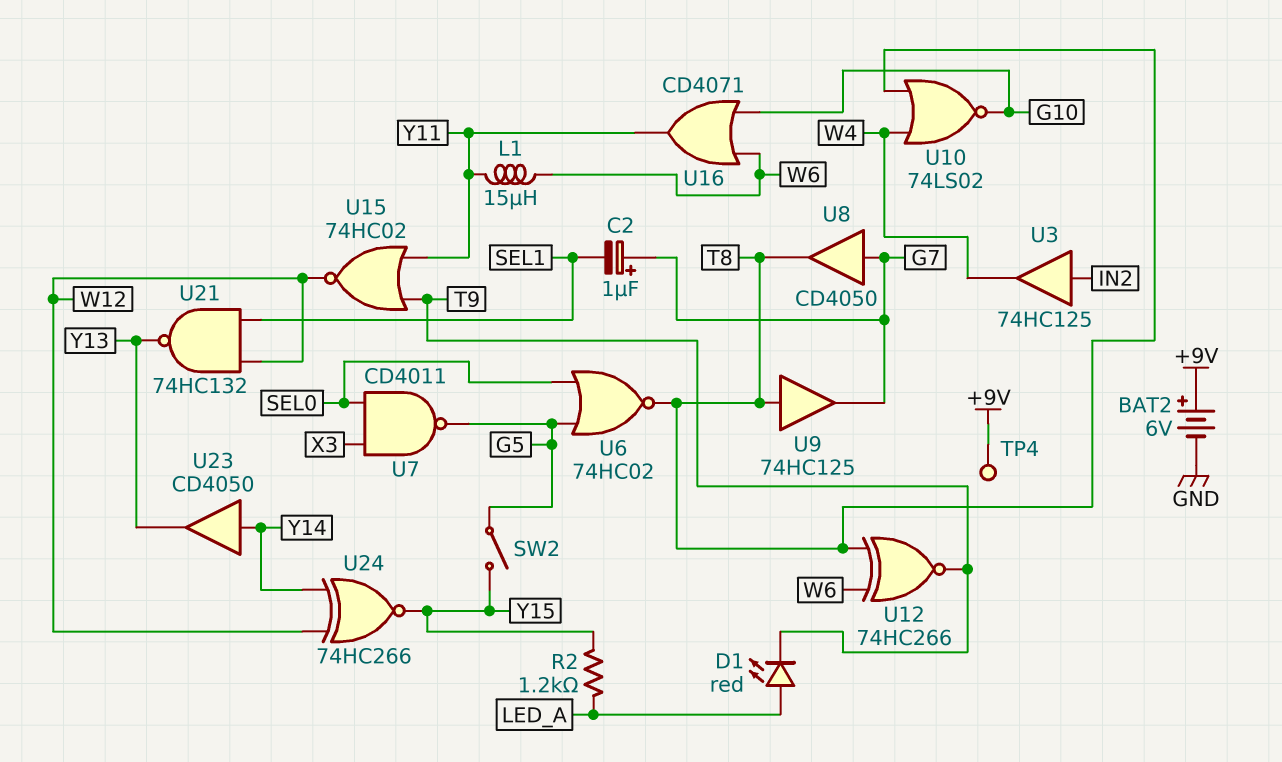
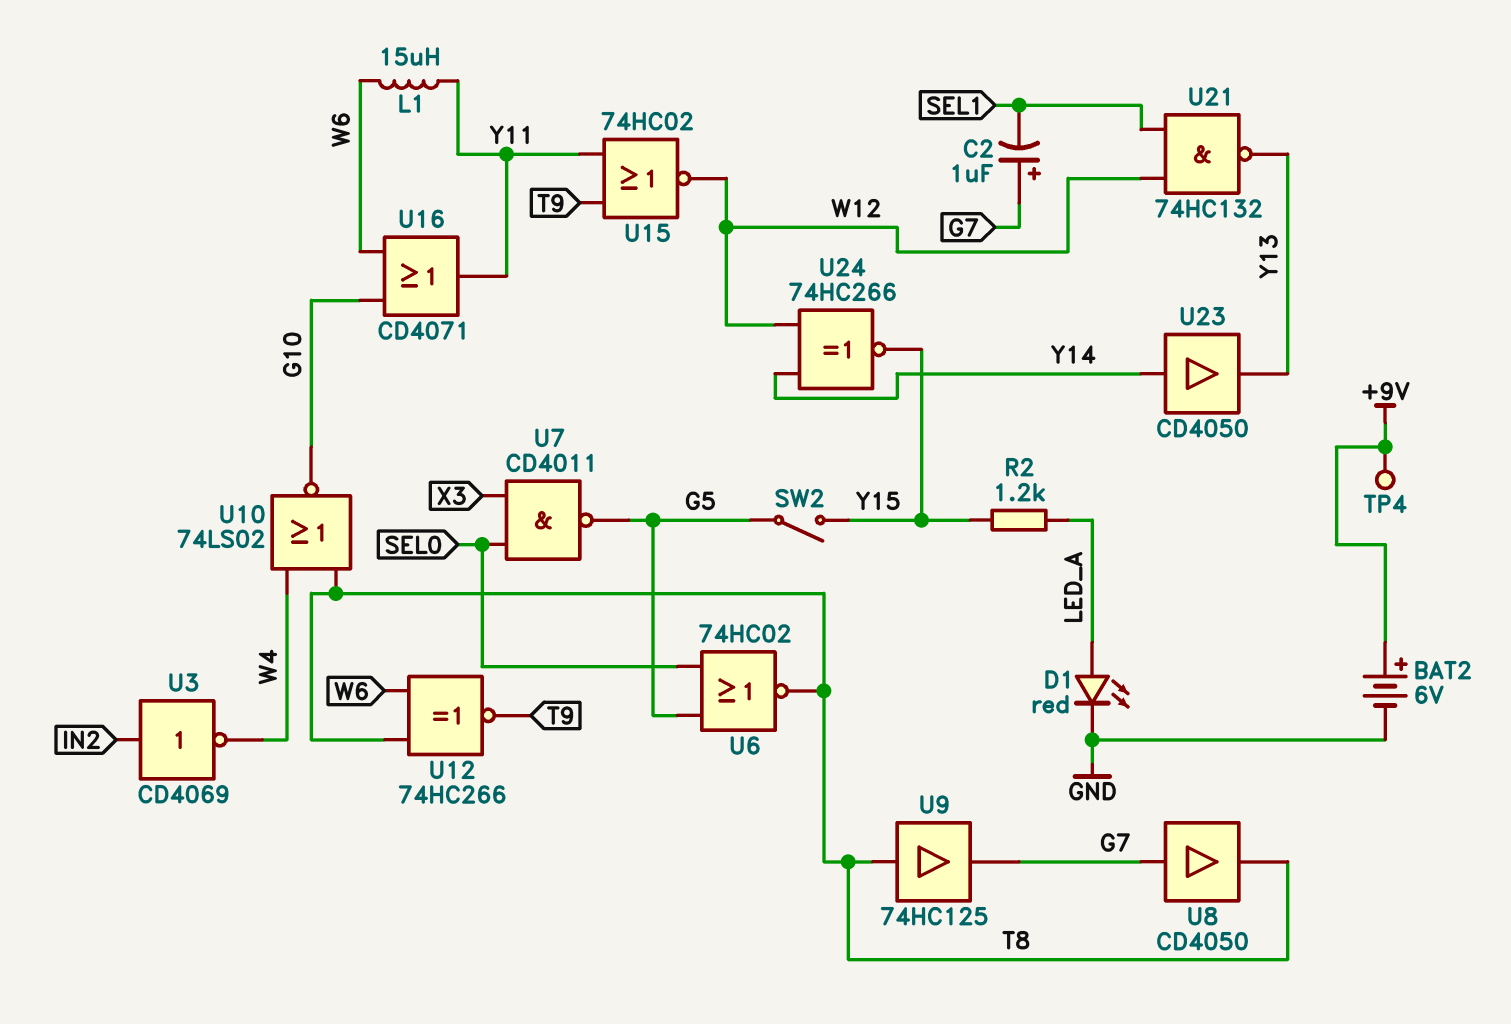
D1: LED red (A LED_A, K T9) -> LED red (A LED_A, K GND)
U3: buffer 74HC125 (in IN2, out W4) -> NOT CD4069 (in IN2, out W4)

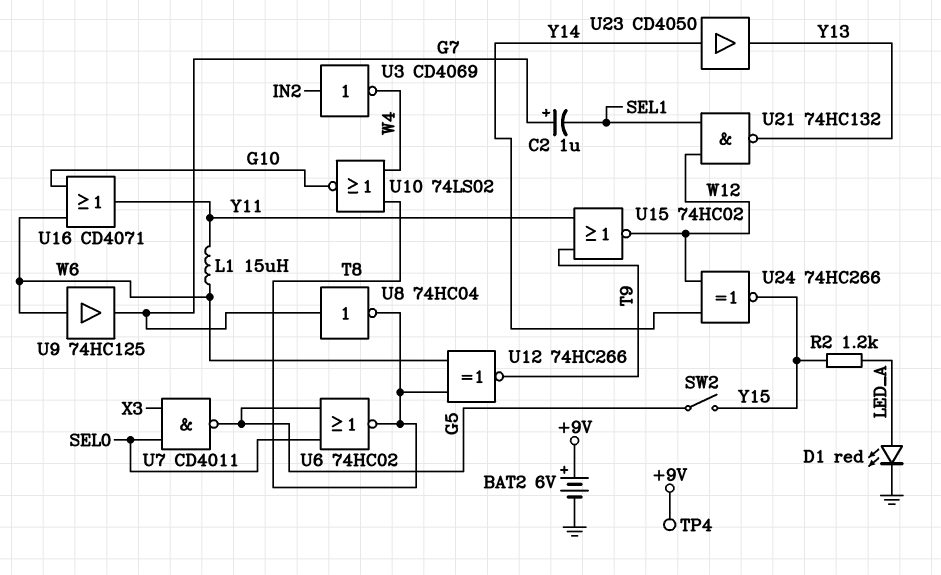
U8: buffer CD4050 (in G7, out T8) -> NOT 74HC04 (in G7, out T8)
U9: buffer 74HC125 (in T8, out G7) -> buffer 74HC125 (in W6, out G7)

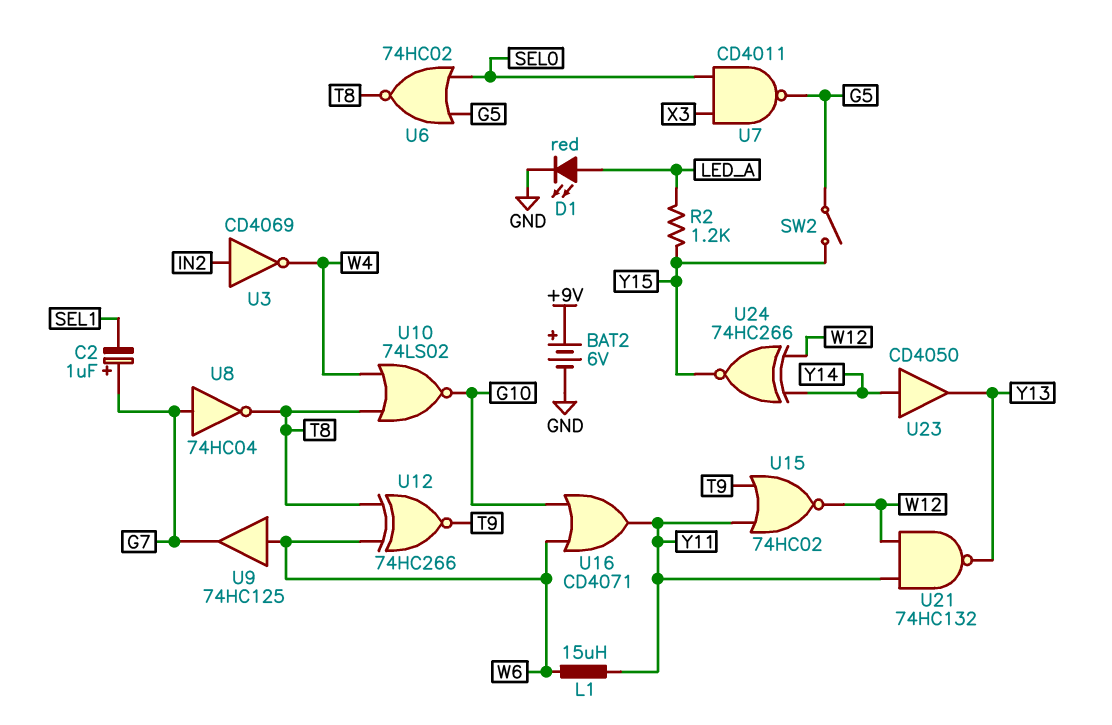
TP4: test point (+9V) -> none
U21: NAND 74HC132 (in SEL1, in W12, out Y13) -> NAND 74HC132 (in W12, in Y11, out Y13)

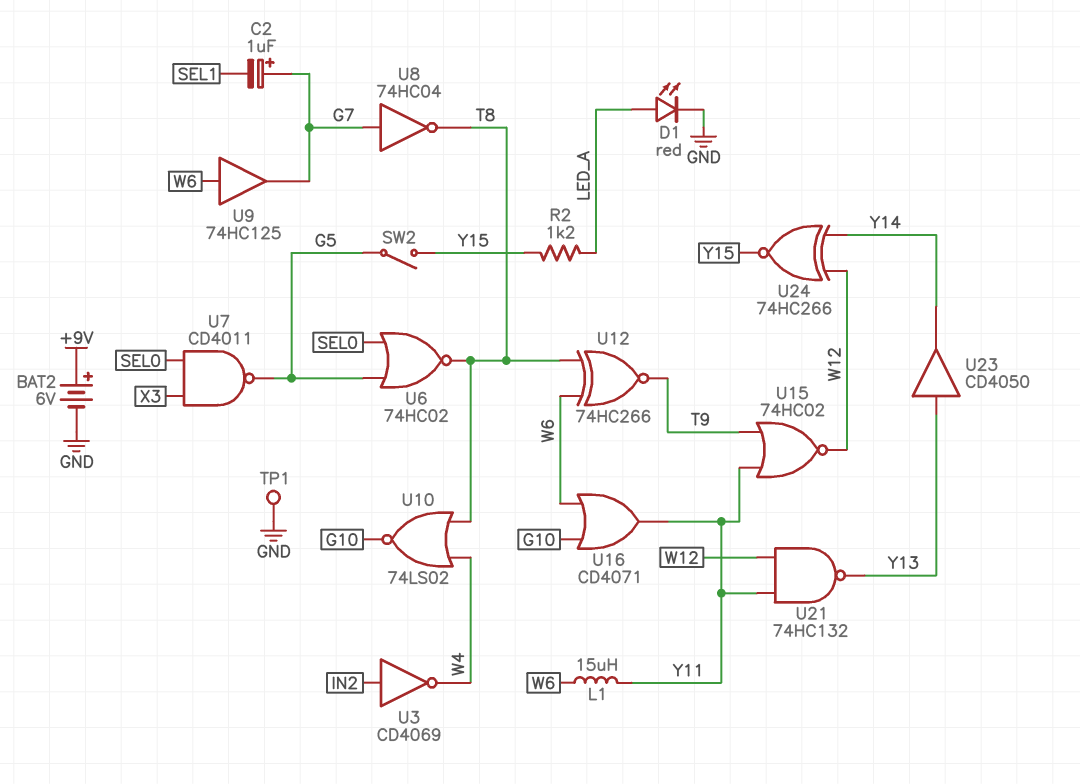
TP1: none -> test point (GND)
U23: buffer CD4050 (in Y14, out Y13) -> buffer CD4050 (in Y13, out Y14)

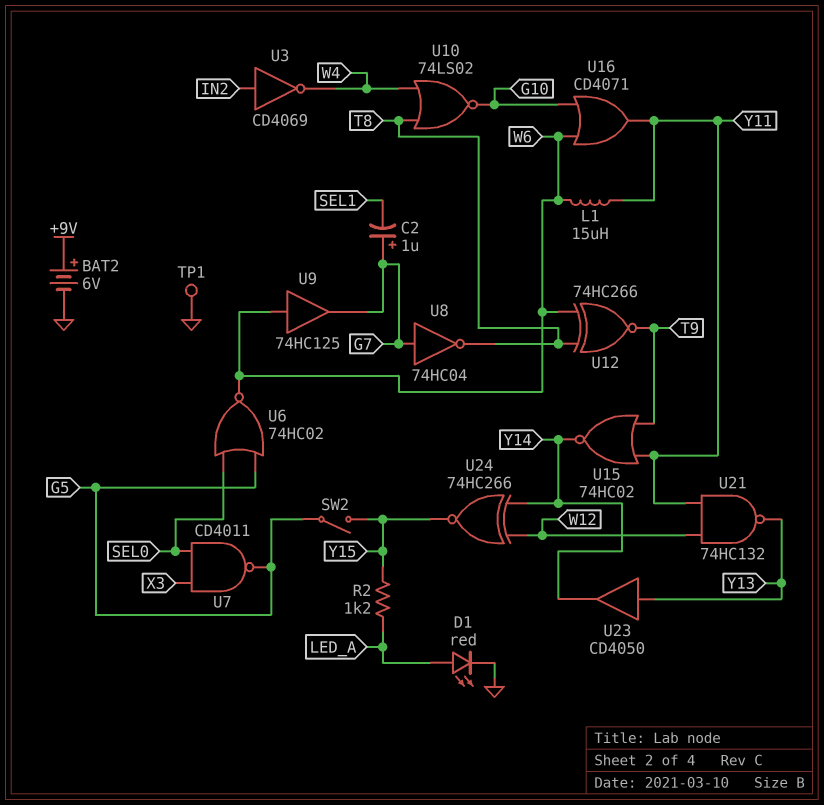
U6: NOR 74HC02 (in G5, in SEL0, out T8) -> NOR 74HC02 (in G5, in SEL0, out W6)
U15: NOR 74HC02 (in T9, in Y11, out W12) -> NOR 74HC02 (in T9, in Y11, out Y14)

